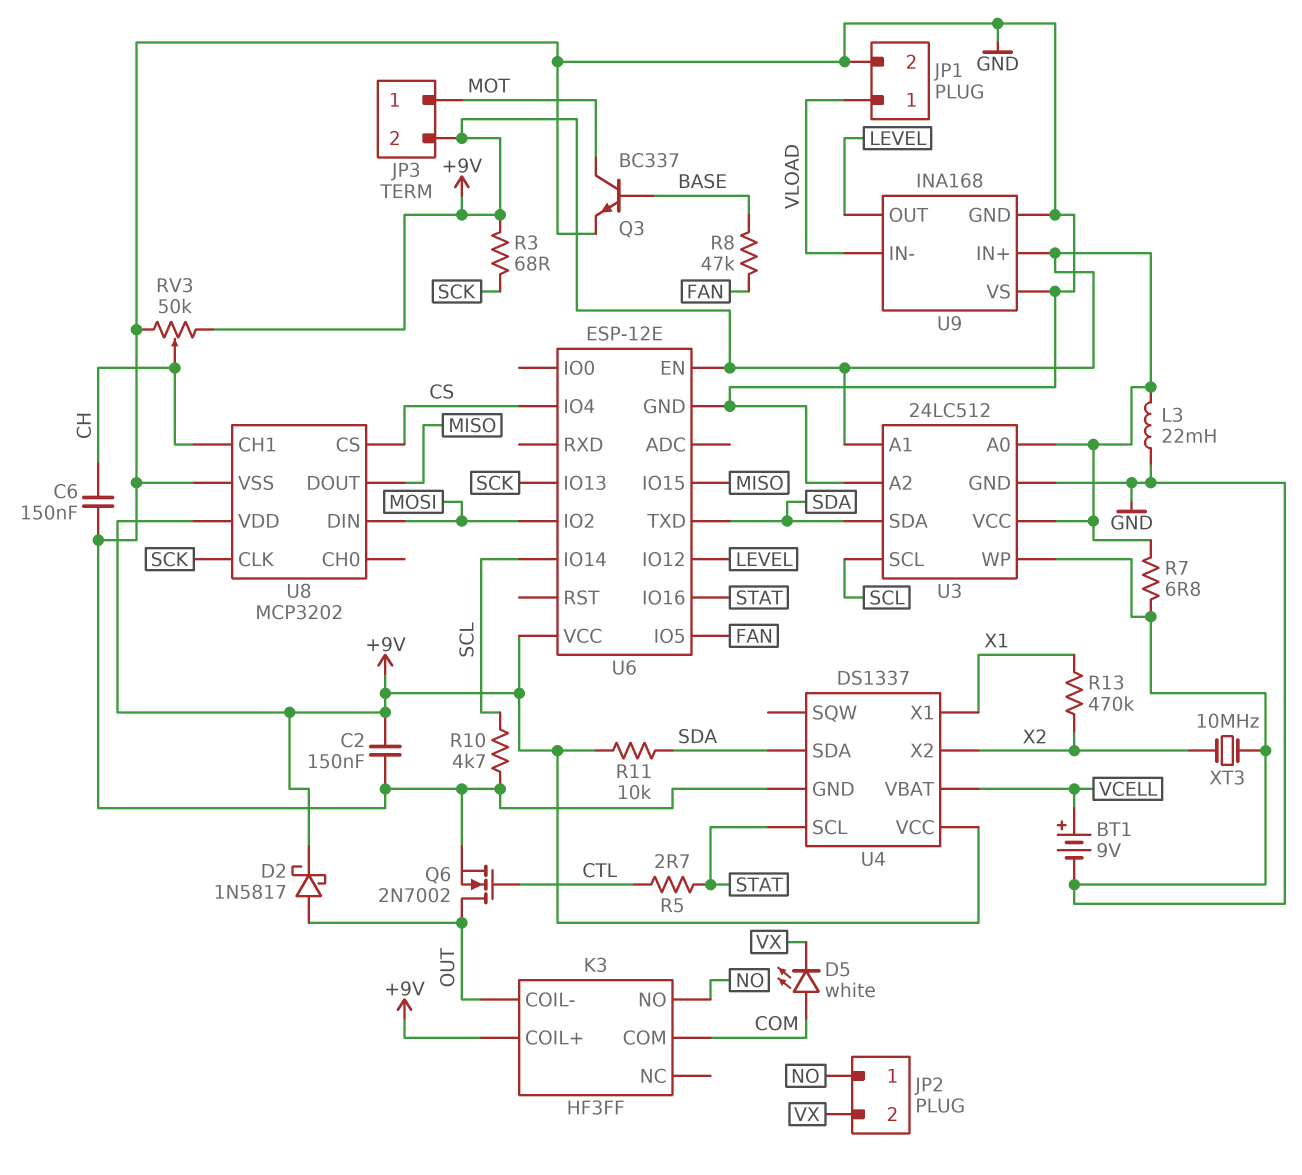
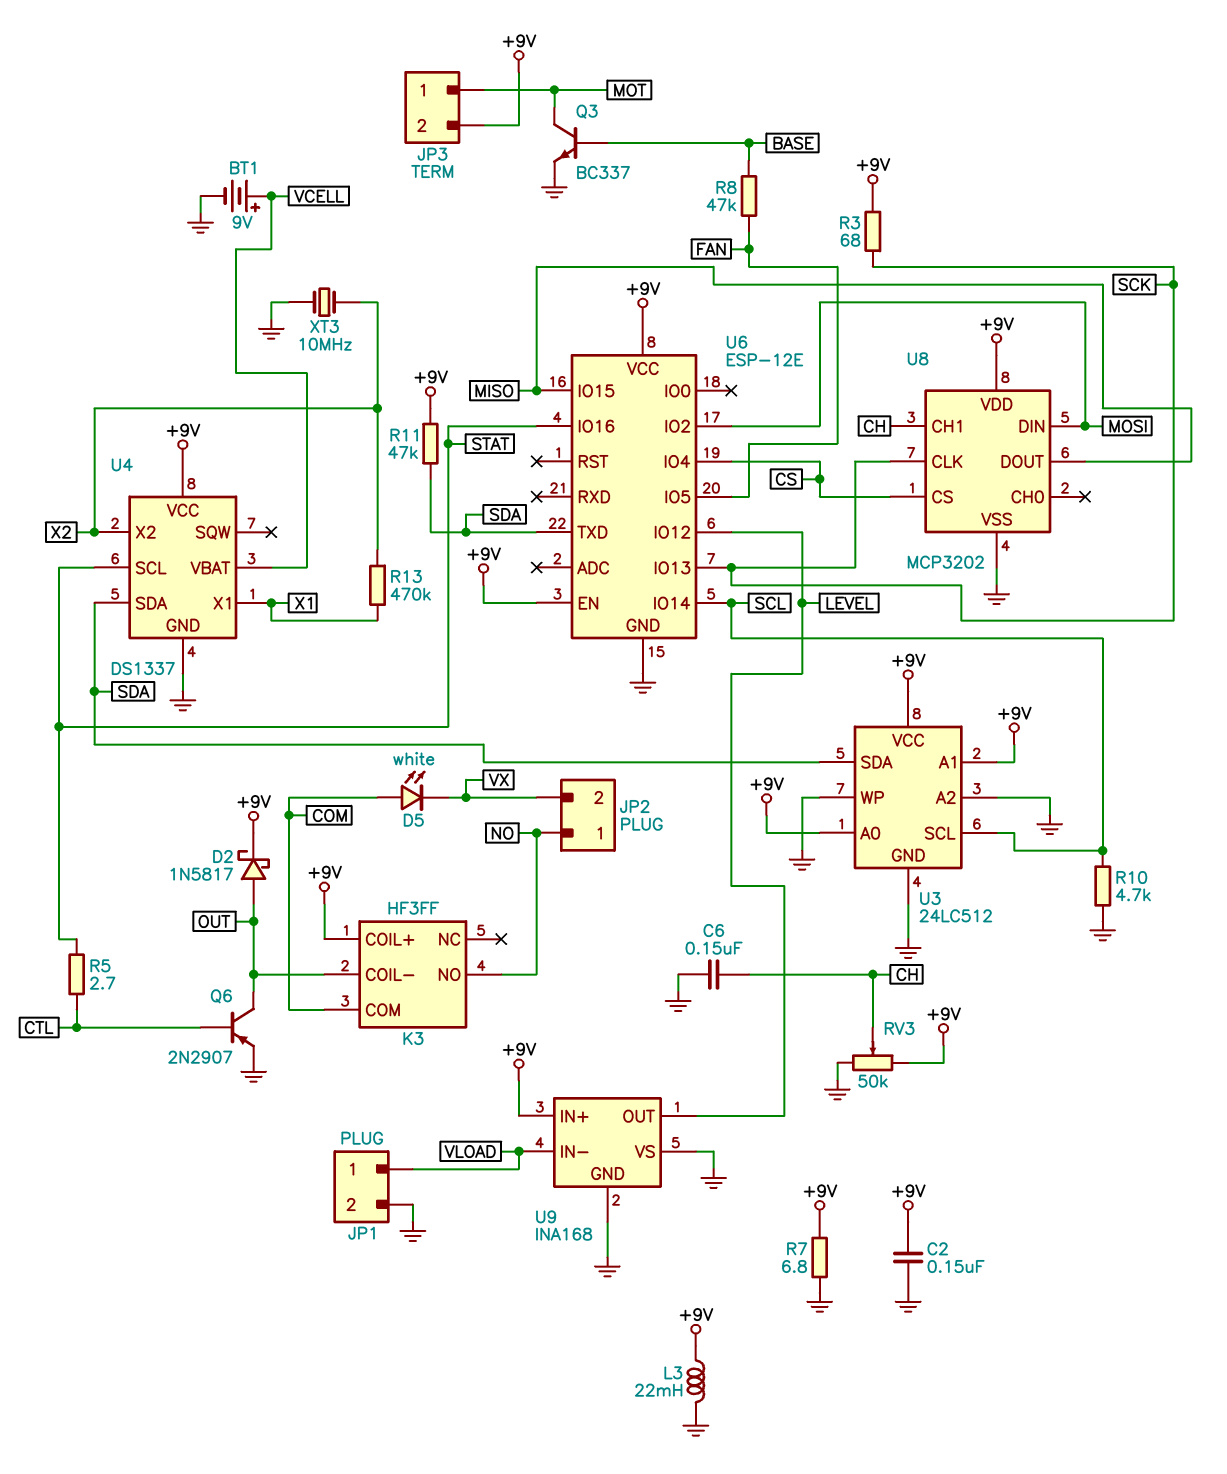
Q6: NMOS 2N7002 (G CTL, D OUT, S GND) -> PNP 2N2907 (B CTL, C OUT, E GND)
R11: 10k (+9V, SDA) -> 47k (+9V, SDA)

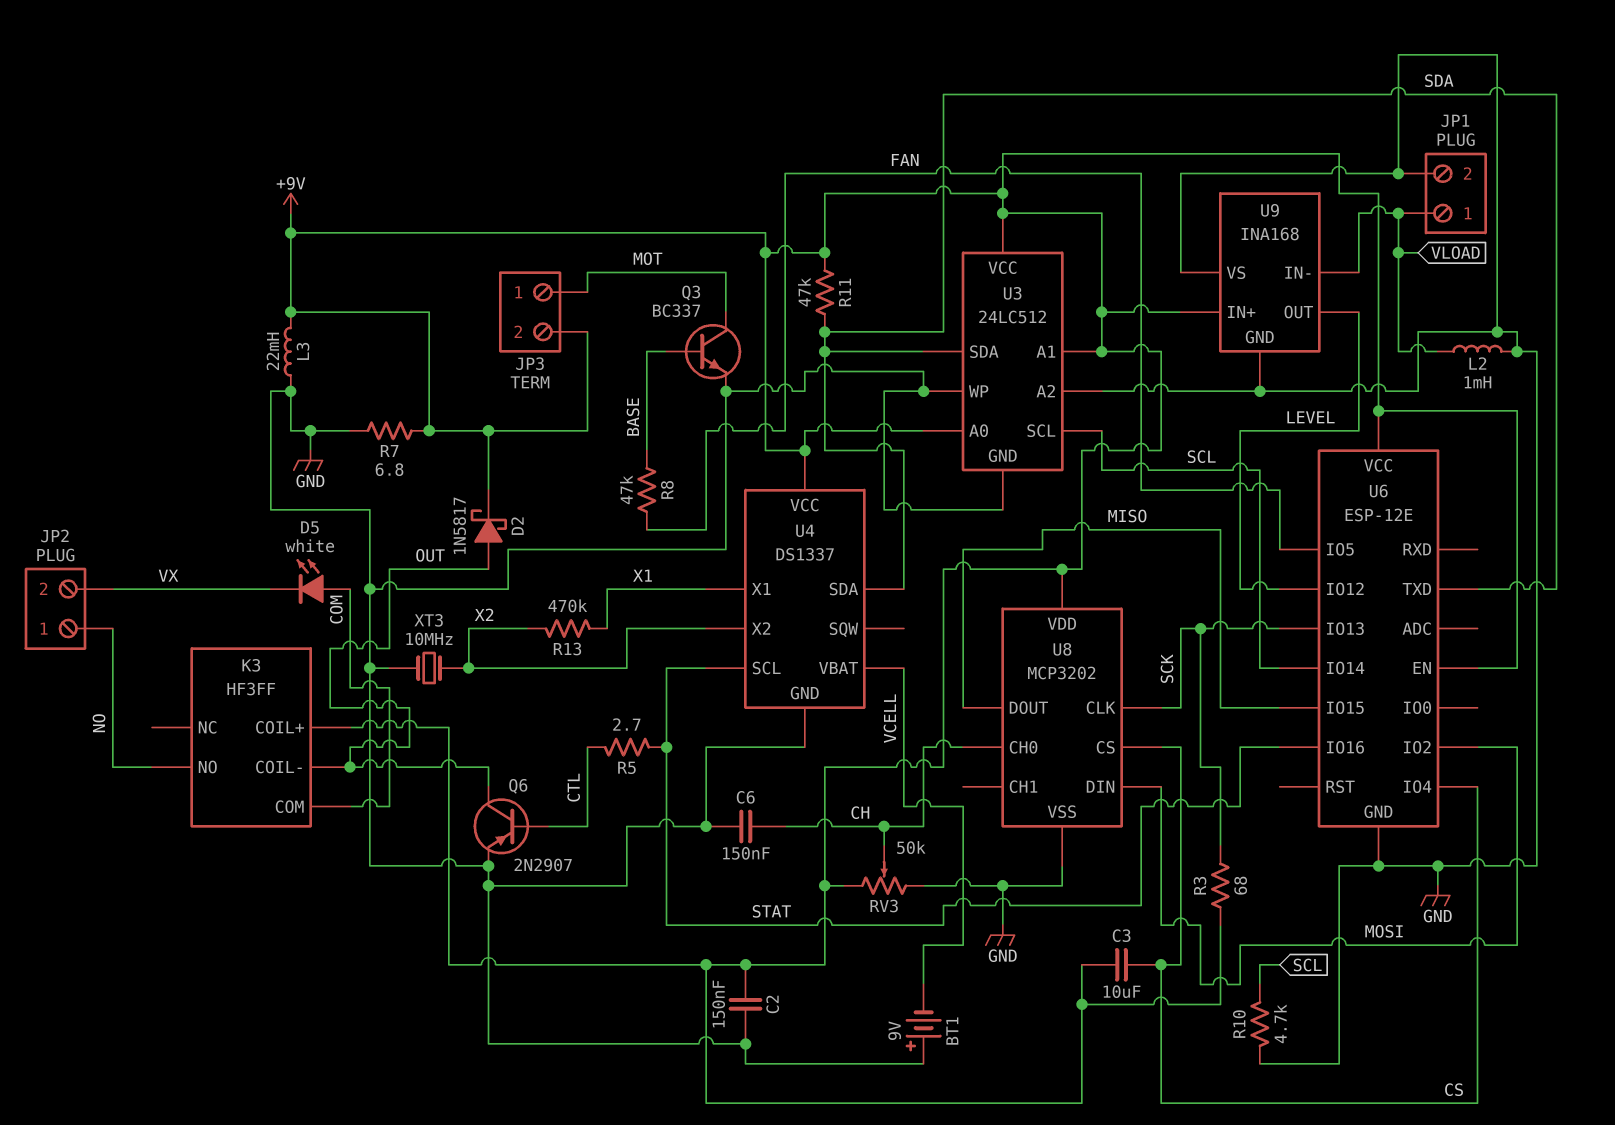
BT1: 9V (plus VCELL, minus GND) -> 9V (plus GND, minus VCELL)
C3: none -> 10uF (+9V, CS)
L2: none -> 1mH (GND, VLOAD)
U8 pin CH0: none -> CH
U8 pin CH1: CH -> none

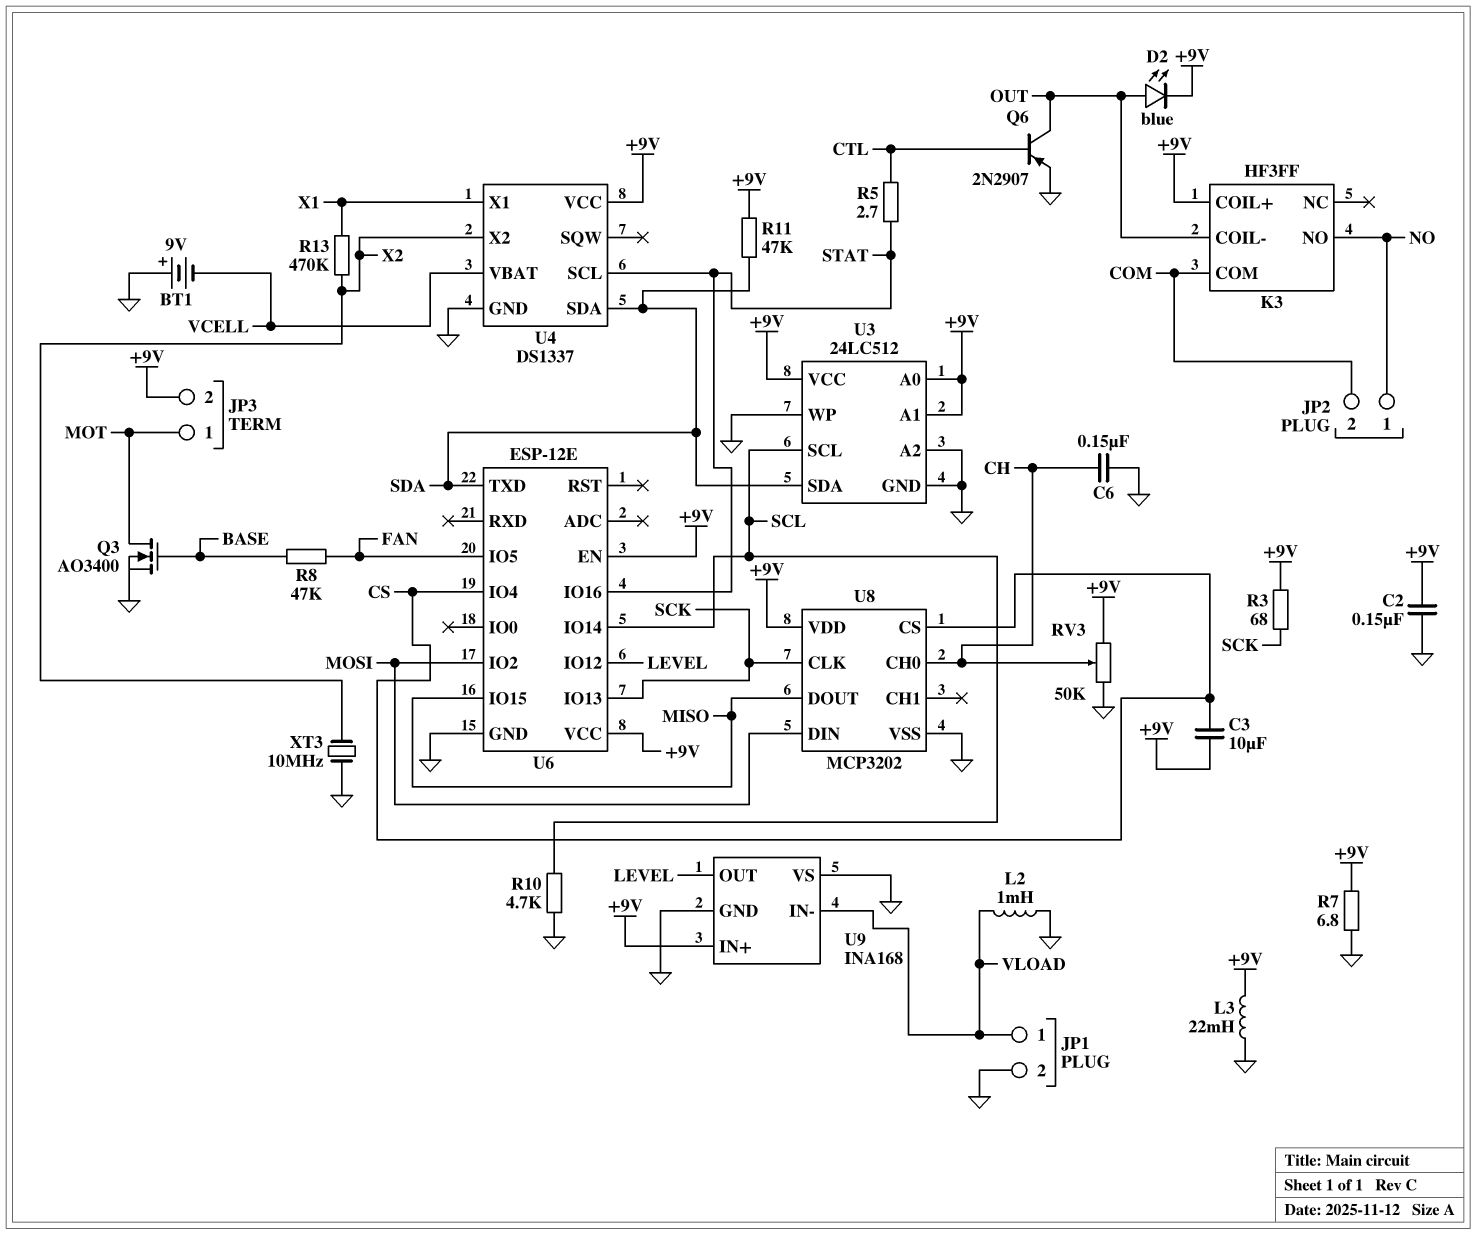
D2: schottky 1N5817 (A OUT, K +9V) -> LED blue (A OUT, K +9V)
D5: LED white (A COM, K VX) -> none
JP2 pin 2: VX -> COM
Q3: NPN BC337 (B BASE, C MOT, E GND) -> NMOS AO3400 (G BASE, D MOT, S GND)

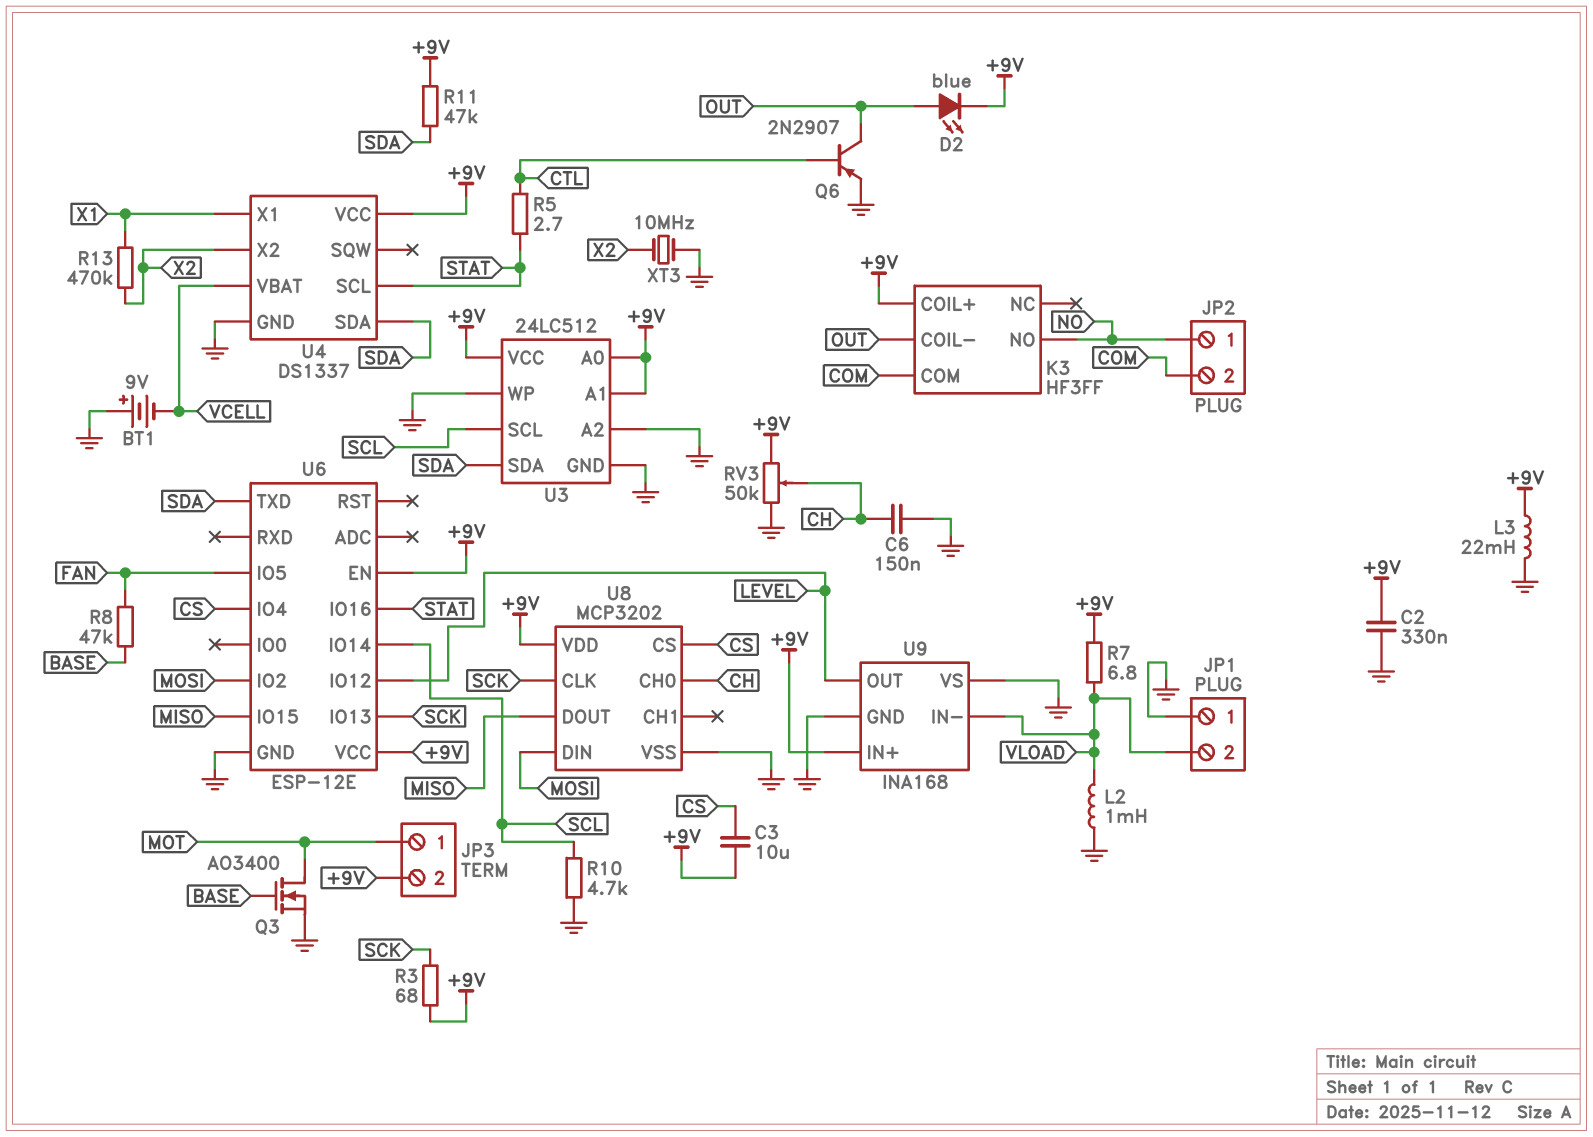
C2: 150nF (+9V, GND) -> 330nF (+9V, GND)
JP1 pin 1: VLOAD -> GND
JP1 pin 2: GND -> VLOAD
R7: 6.8 (+9V, GND) -> 6.8 (+9V, VLOAD)

